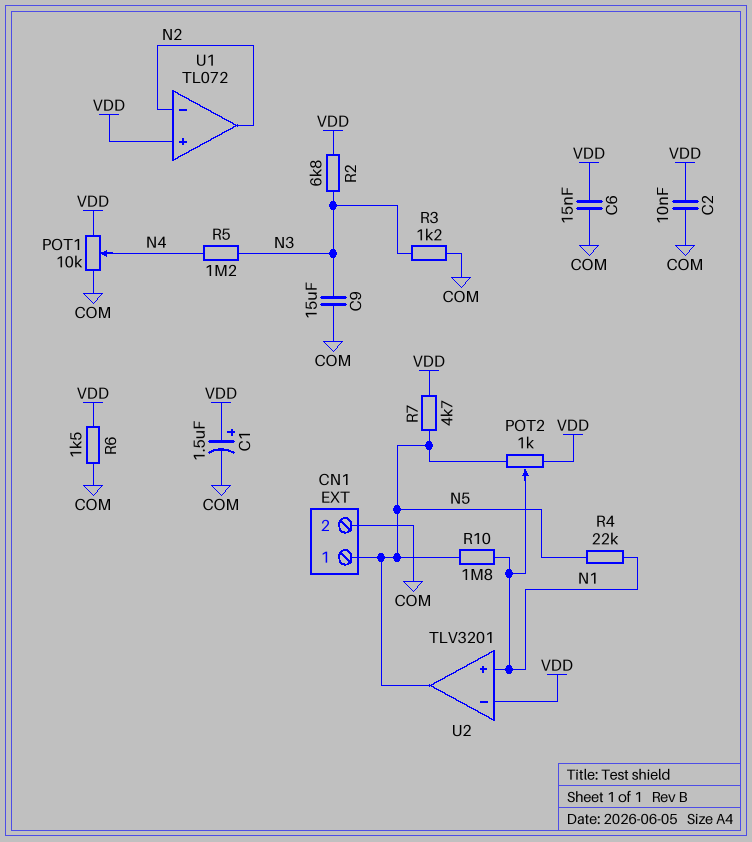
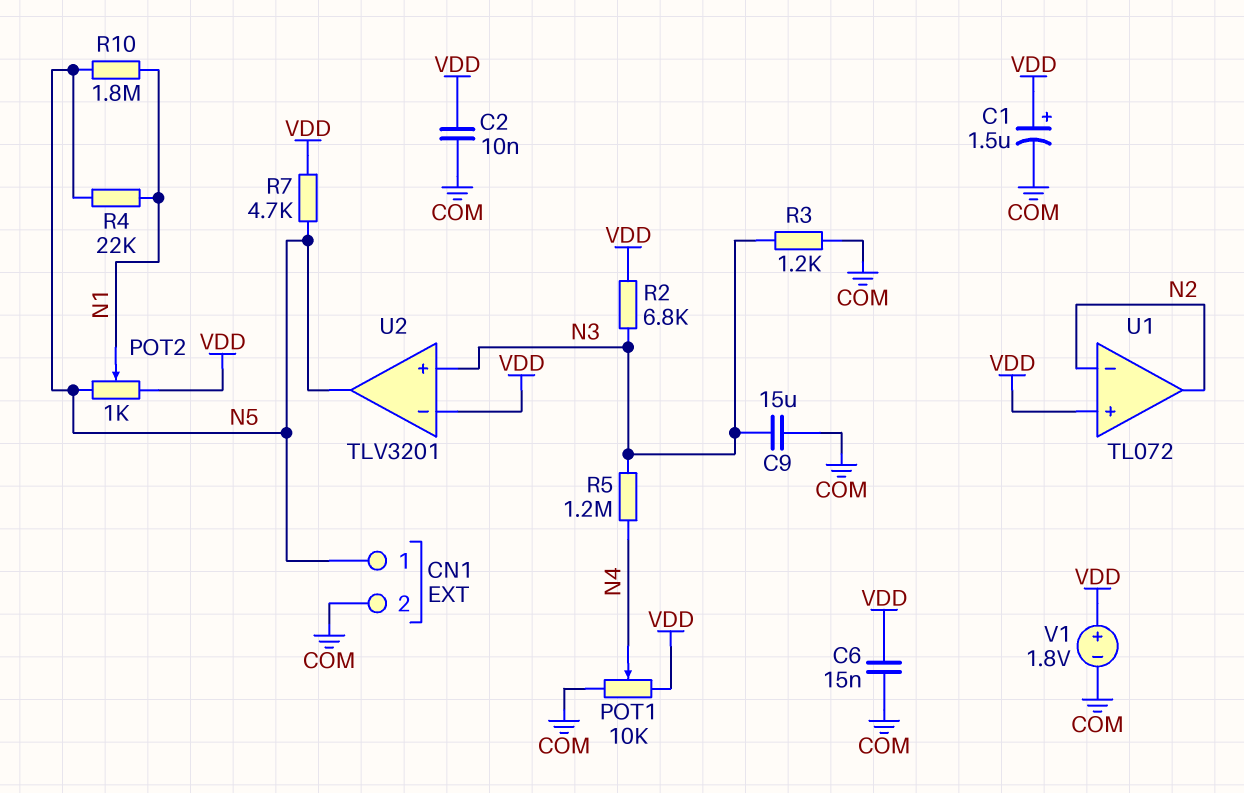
R6: 1.5k (COM, VDD) -> none
U2 pin in+: N1 -> N3
V1: none -> 1.8V (plus VDD, minus COM)

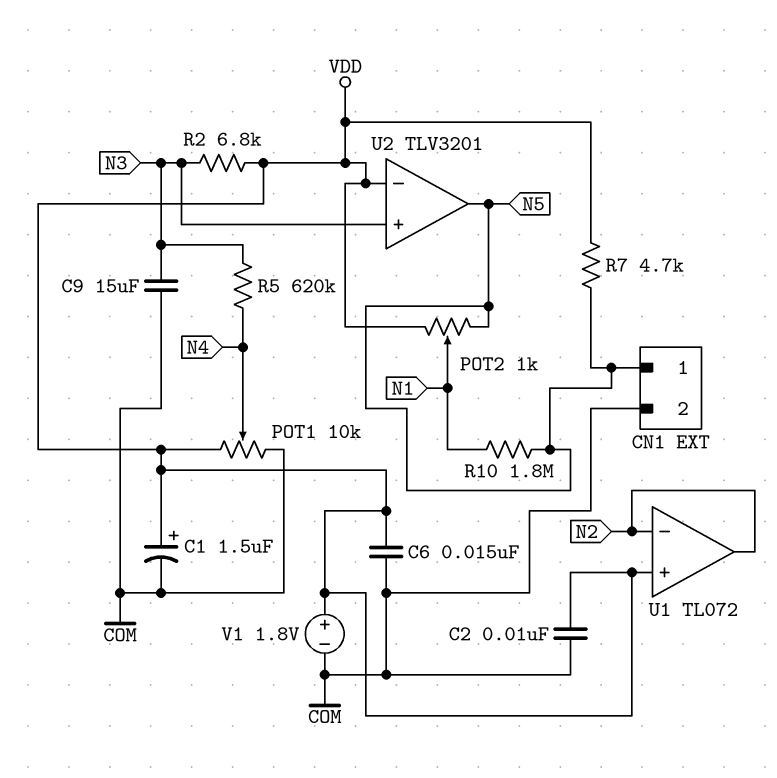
R3: 1.2k (COM, N3) -> none
R4: 22k (N1, N5) -> none
R5: 1.2M (N3, N4) -> 620k (N3, N4)

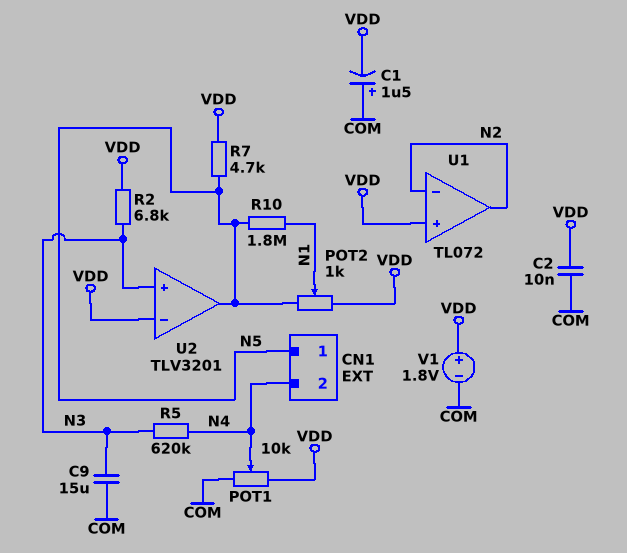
C1: 1.5uF (plus VDD, minus COM) -> 1.5uF (plus COM, minus VDD)
C6: 15nF (COM, VDD) -> none
CN1 pin 2: COM -> N4

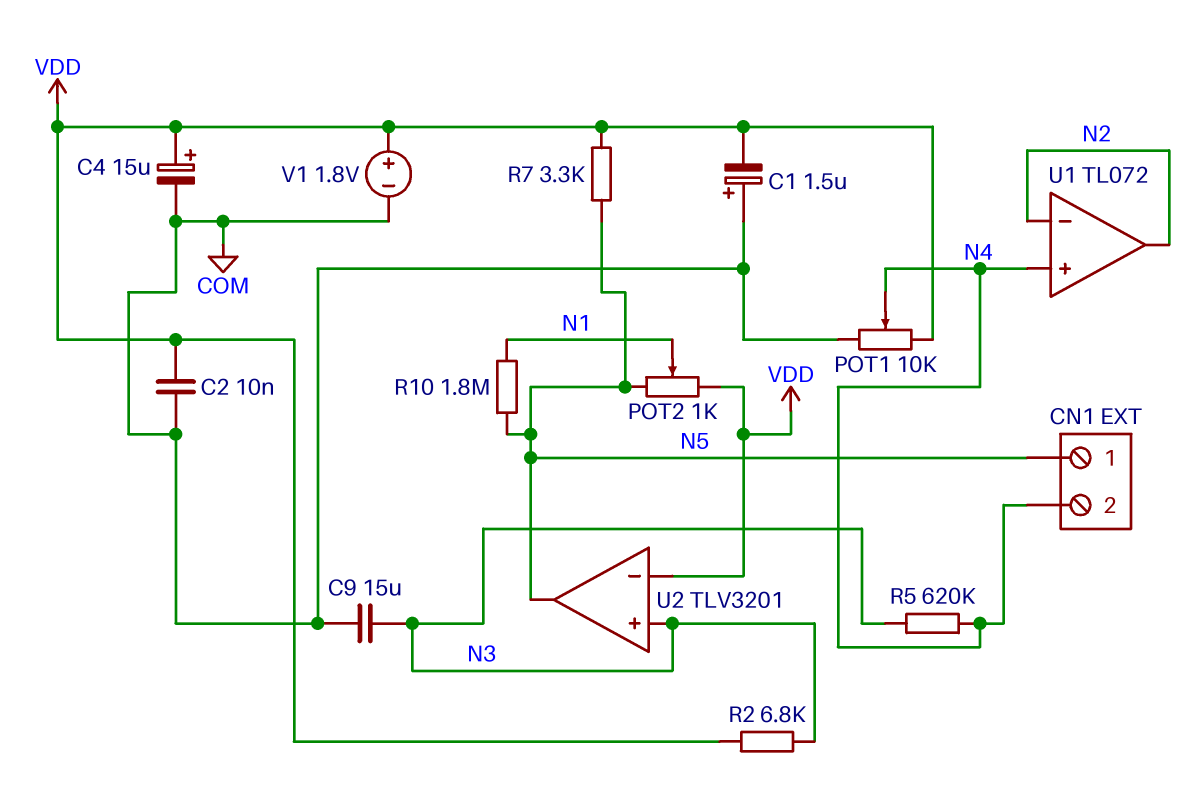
C4: none -> 15uF (plus VDD, minus COM)
R7: 4.7k (N5, VDD) -> 3.3k (N5, VDD)
U1 pin in+: VDD -> N4

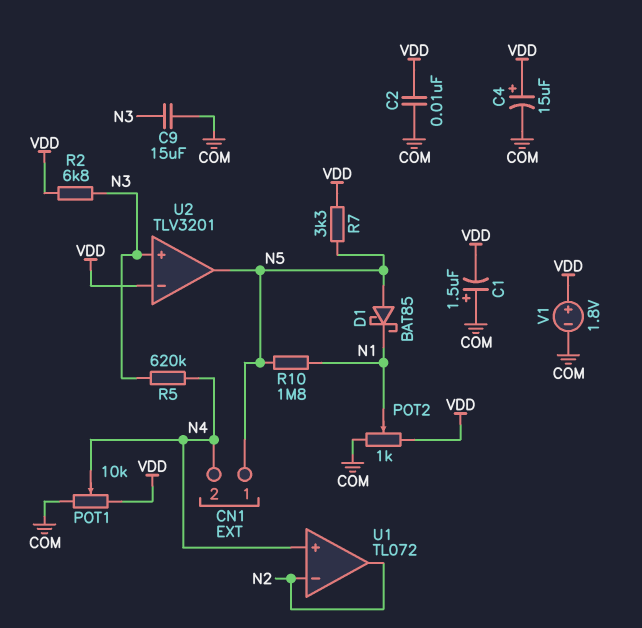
D1: none -> schottky BAT85 (A N5, K N1)
POT2: 1k (N5, VDD, wiper N1) -> 1k (COM, VDD, wiper N1)

